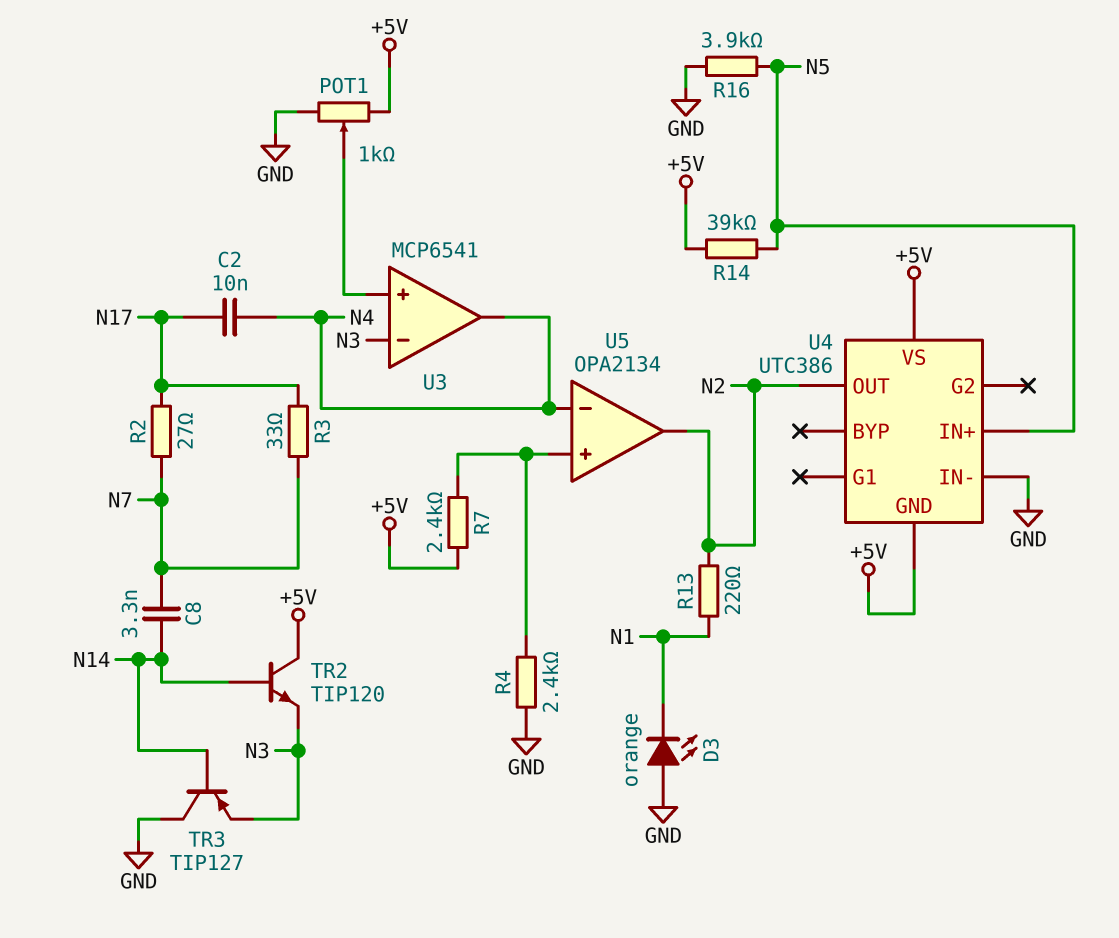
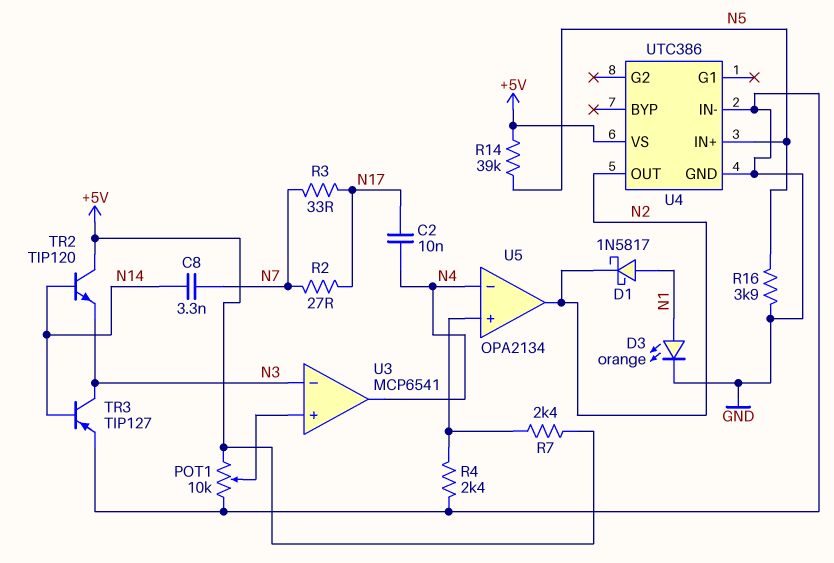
D1: none -> schottky 1N5817 (A N1, K N2)
D3: LED orange (A GND, K N1) -> LED orange (A N1, K GND)
POT1: 1k (+5V, GND, wiper U3/in+) -> 10k (+5V, GND, wiper U3/in+)
R13: 220 (N1, N2) -> none
TR3: PNP TIP127 (B N14, C GND, E N3) -> PNP TIP127 (B N14, C N3, E GND)
U4 pin GND: +5V -> GND

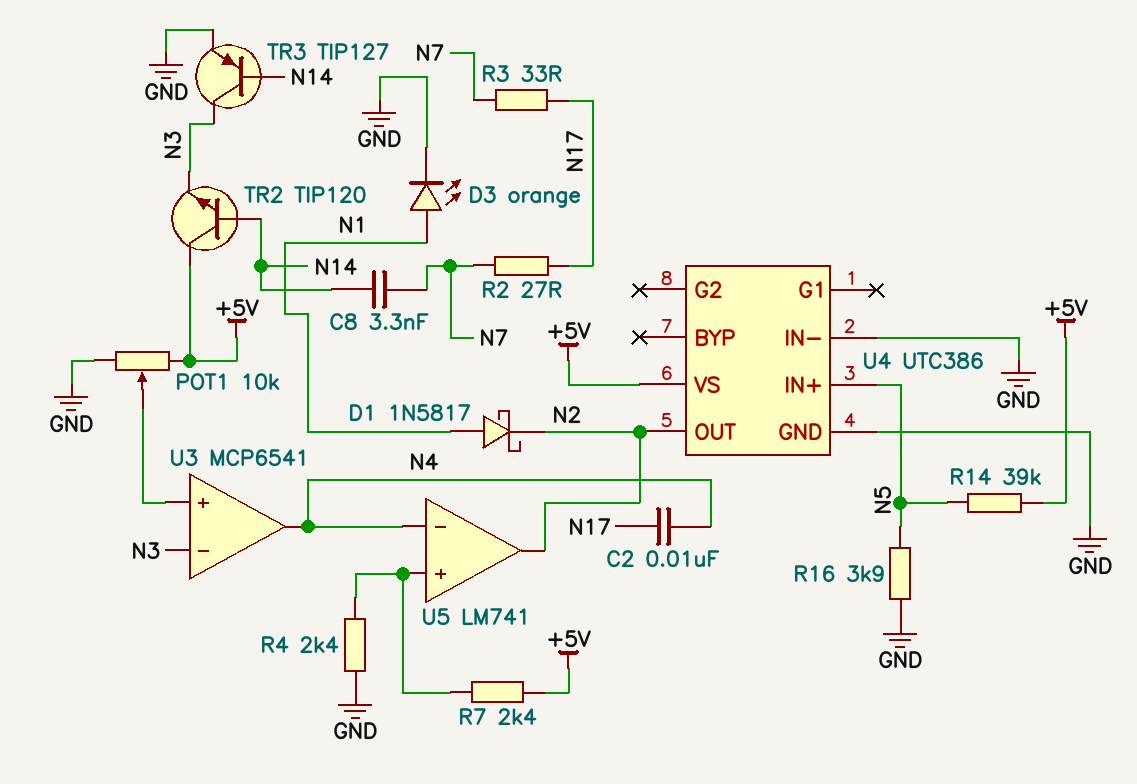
U5: OPA2134 -> LM741

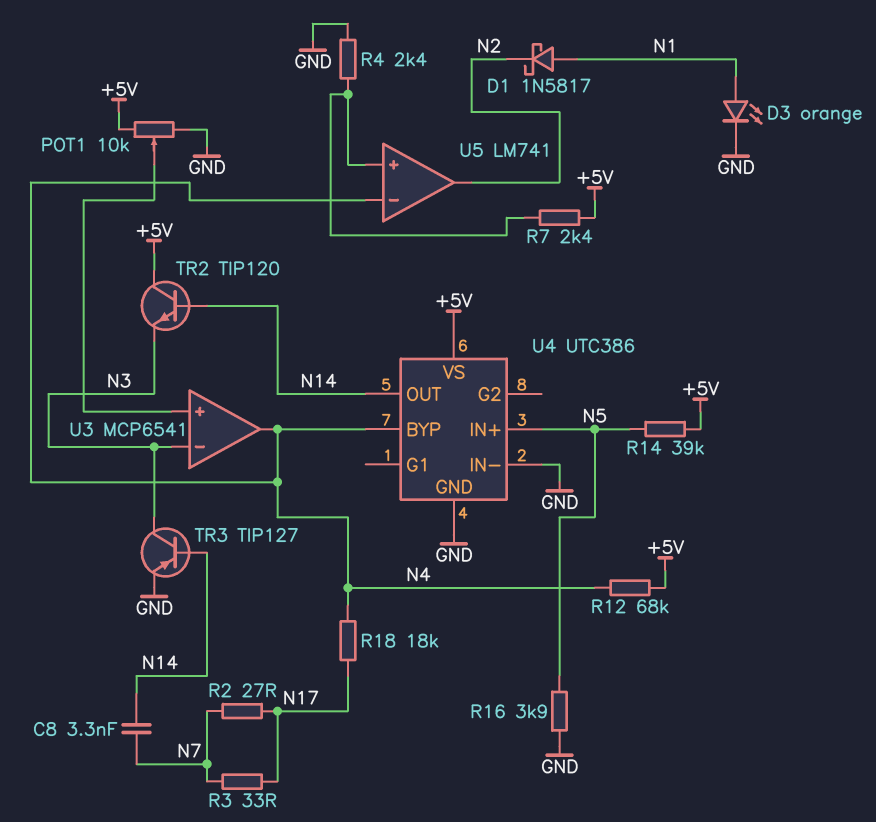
C2: 10nF (N4, N17) -> none
R12: none -> 68k (+5V, N4)
R18: none -> 18k (N4, N17)
U4 pin BYP: none -> N4
U4 pin OUT: N2 -> N14

